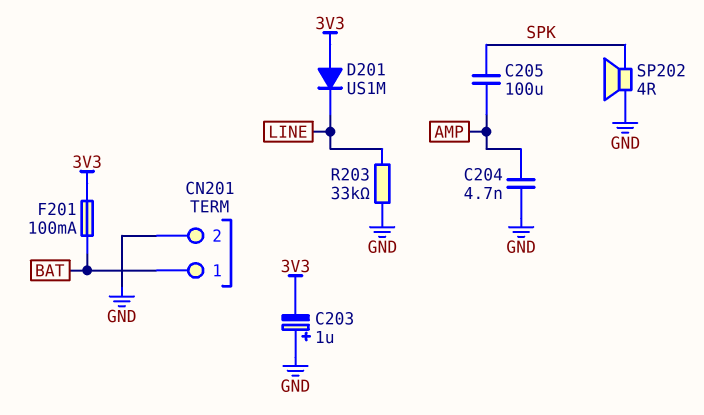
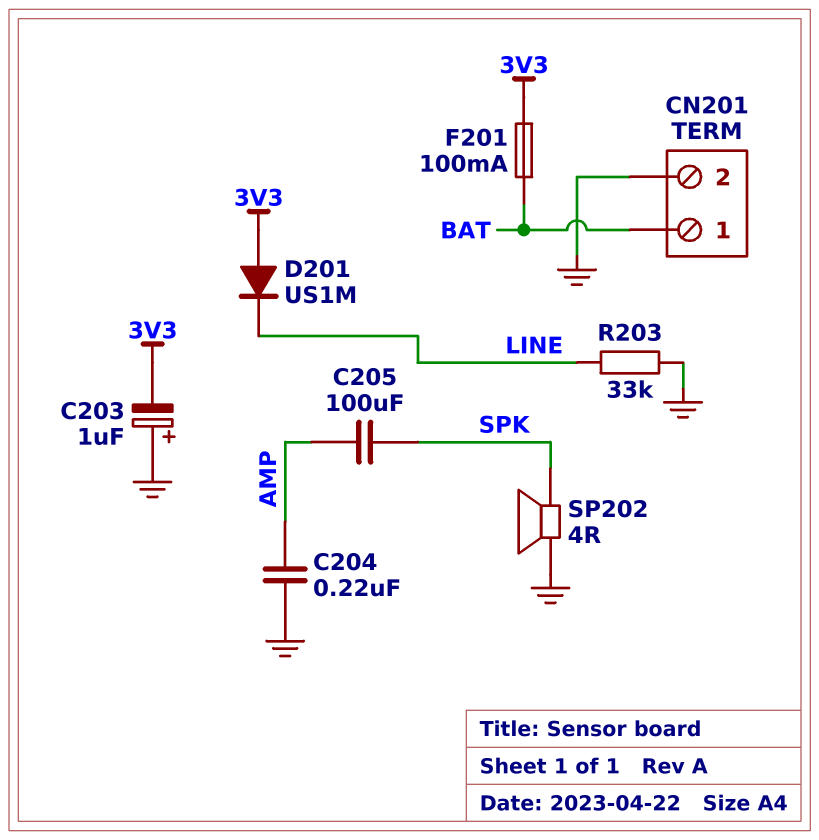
C204: 4.7nF (AMP, GND) -> 220nF (AMP, GND)

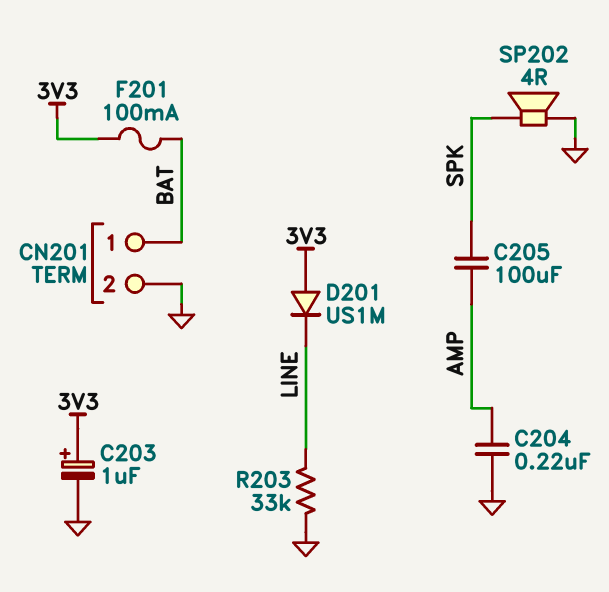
C203: 1uF (plus GND, minus 3V3) -> 1uF (plus 3V3, minus GND)

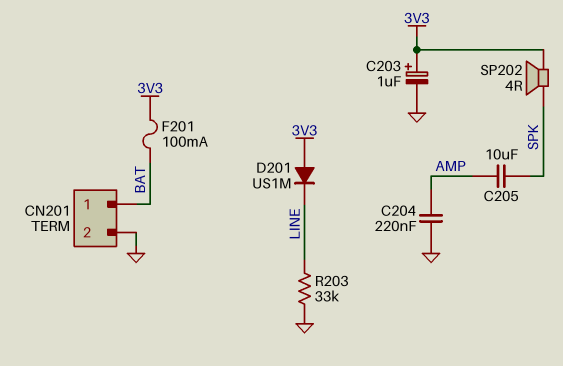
C205: 100uF (AMP, SPK) -> 10uF (AMP, SPK)
SP202: speaker 4R (GND, SPK) -> speaker 4R (3V3, SPK)

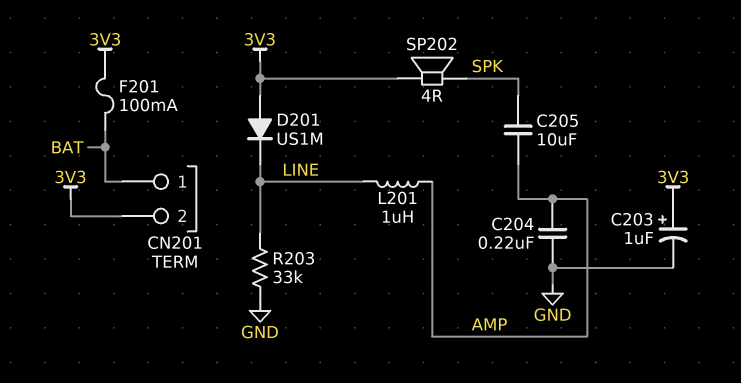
CN201 pin 2: GND -> 3V3
L201: none -> 1uH (AMP, LINE)

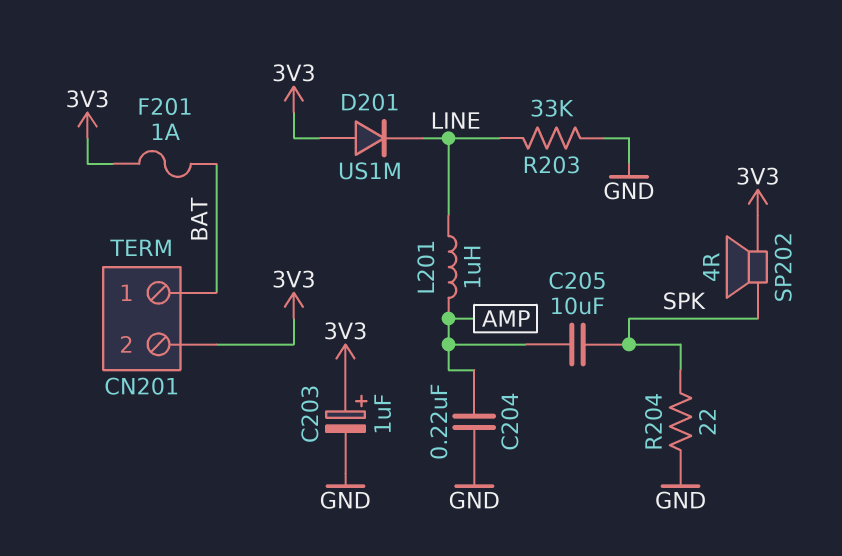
F201: 100mA (3V3, BAT) -> 1A (3V3, BAT)
R204: none -> 22 (GND, SPK)

